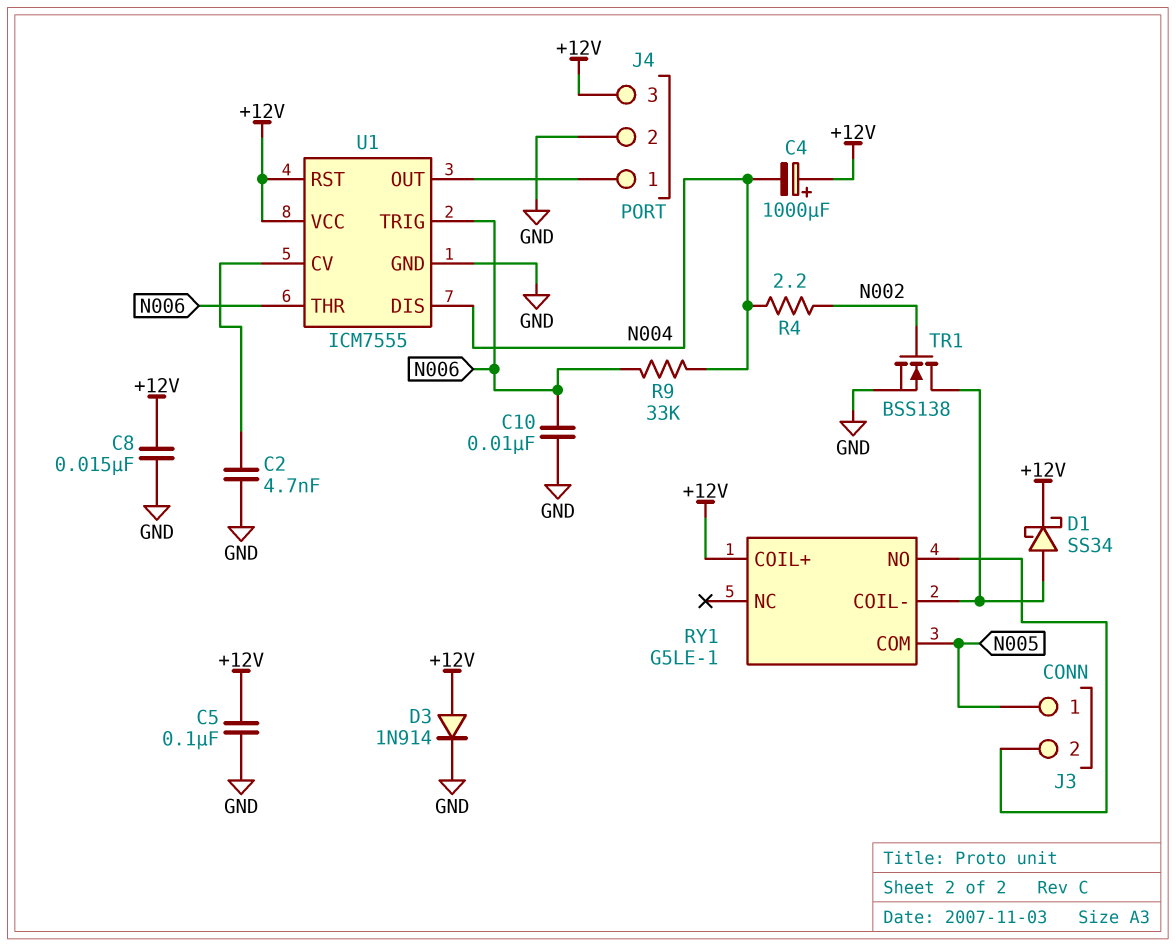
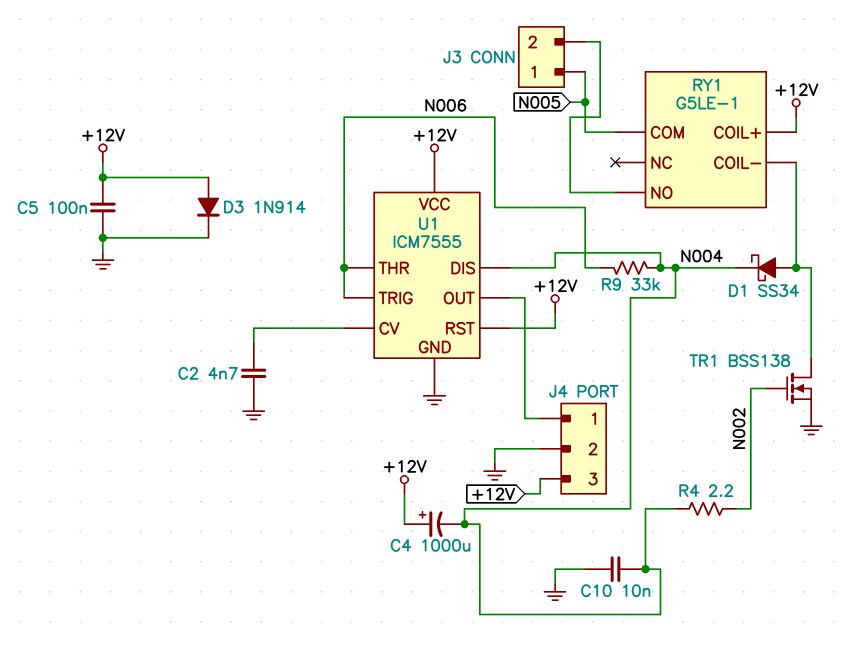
C8: 15nF (+12V, GND) -> none
C10: 10nF (GND, N006) -> 10nF (GND, N004)
D1: schottky SS34 (A RY1/COIL-, K +12V) -> schottky SS34 (A RY1/COIL-, K N004)

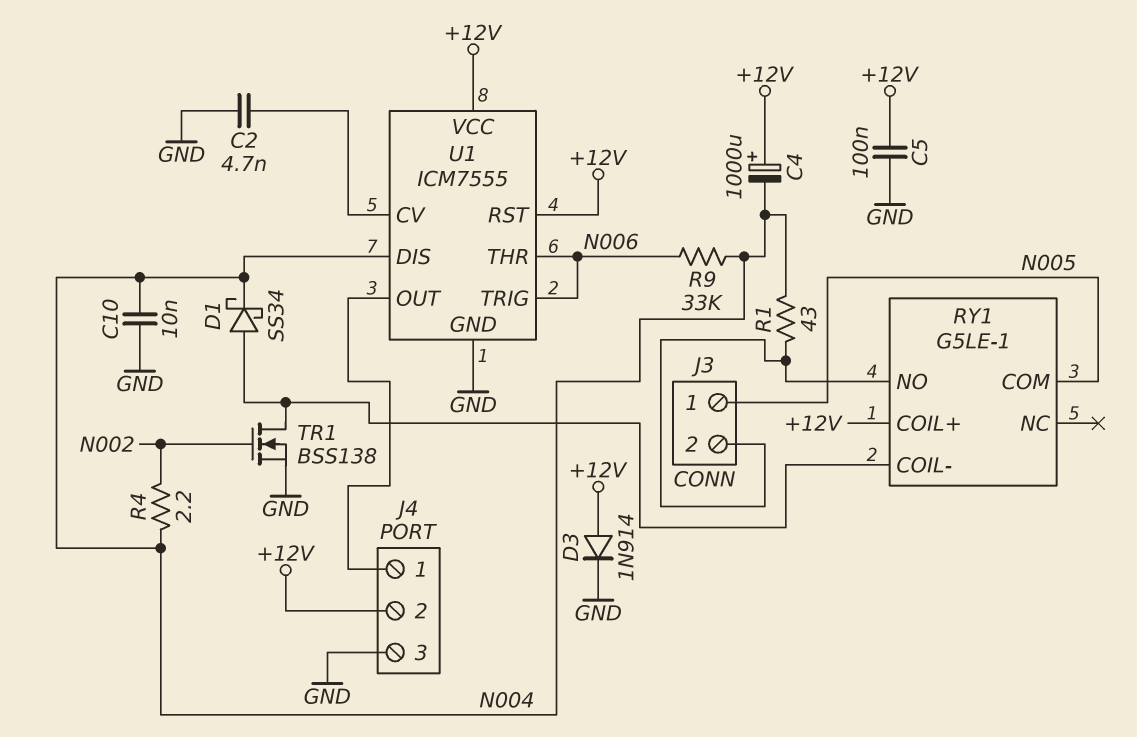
J4 pin 2: GND -> +12V
J4 pin 3: +12V -> GND
R1: none -> 43 (J3/2, N004)

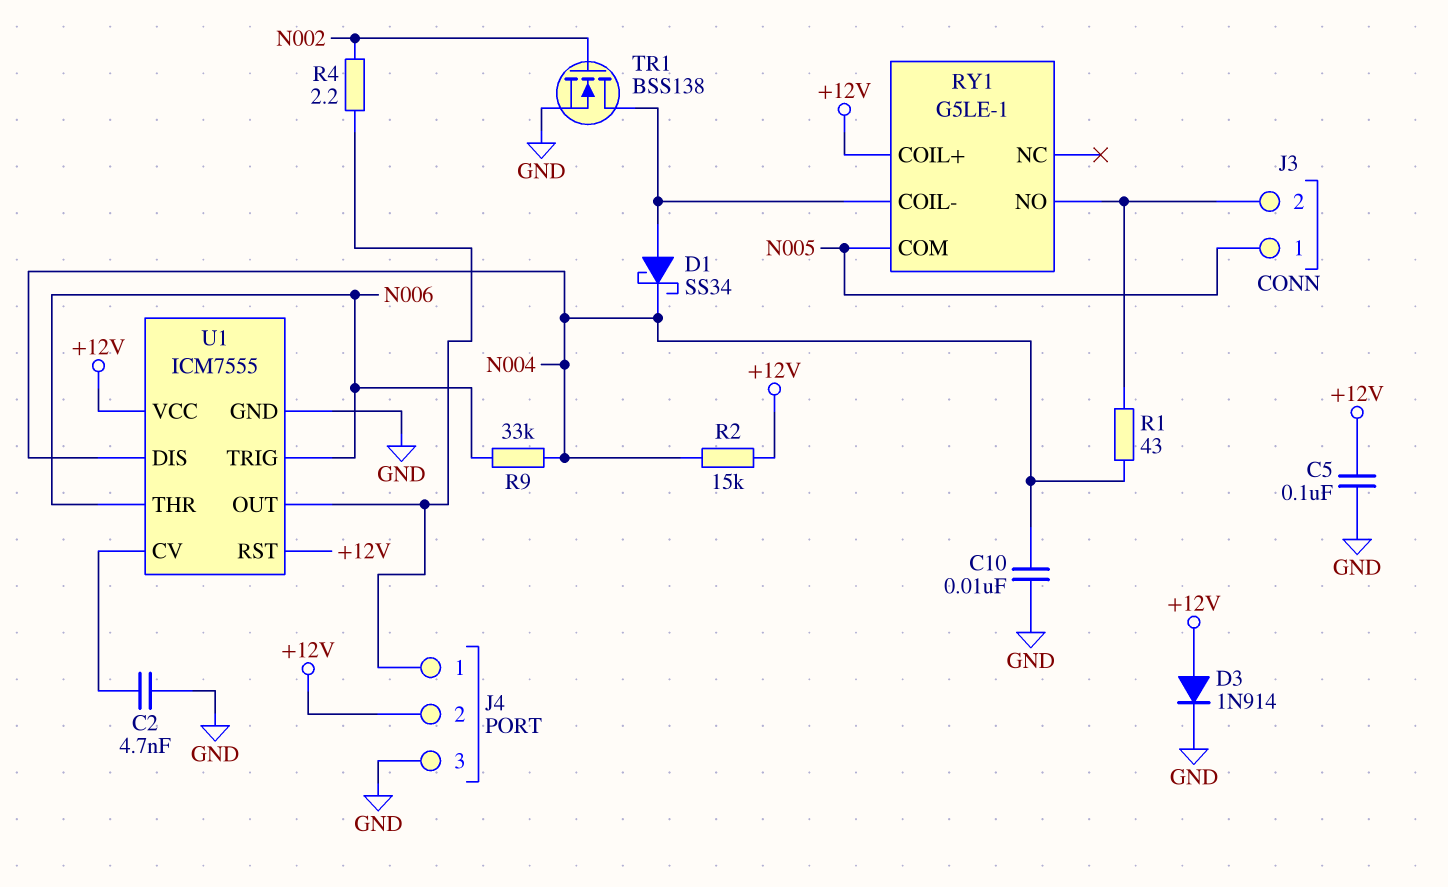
C4: 1000uF (plus +12V, minus N004) -> none
R2: none -> 15k (+12V, N004)
R4: 2.2 (N002, N004) -> 2.2 (J4/1, N002)

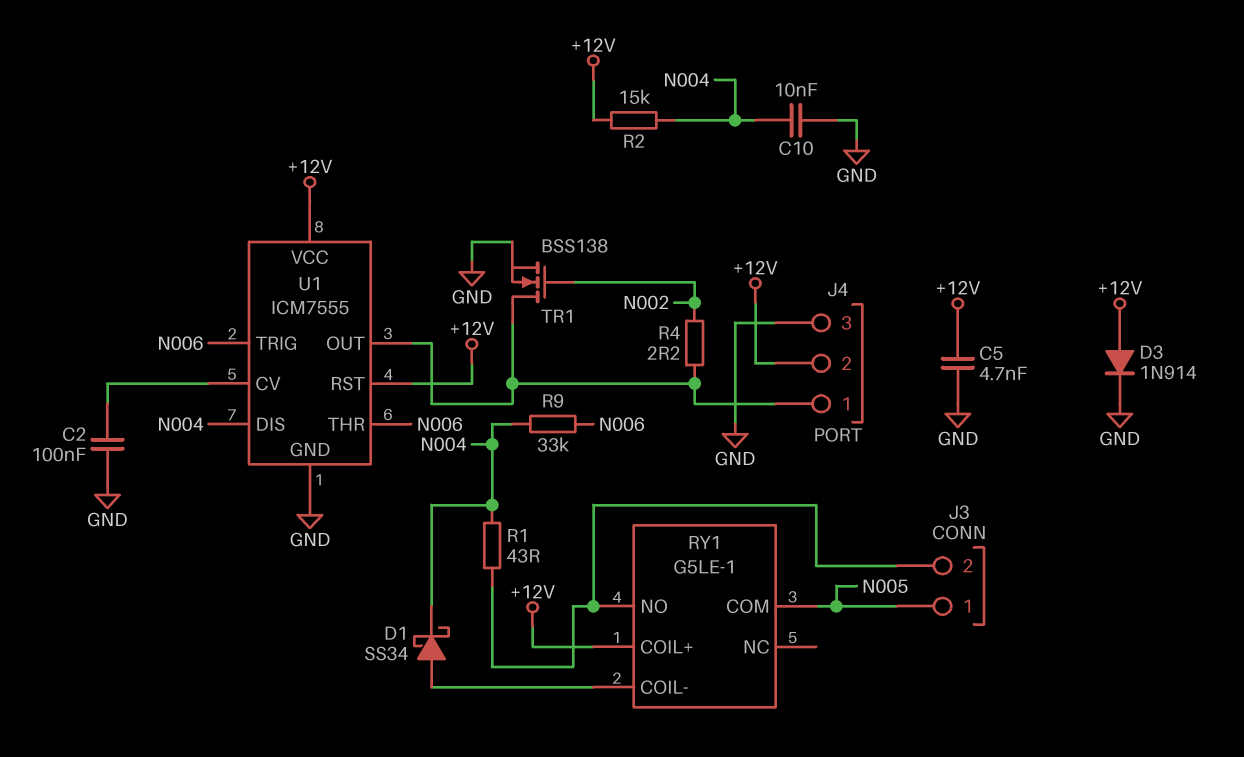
C2: 4.7nF (GND, U1/CV) -> 100nF (GND, U1/CV)
C5: 100nF (+12V, GND) -> 4.7nF (+12V, GND)
TR1: NMOS BSS138 (G N002, D RY1/COIL-, S GND) -> NMOS BSS138 (G N002, D J4/1, S GND)

